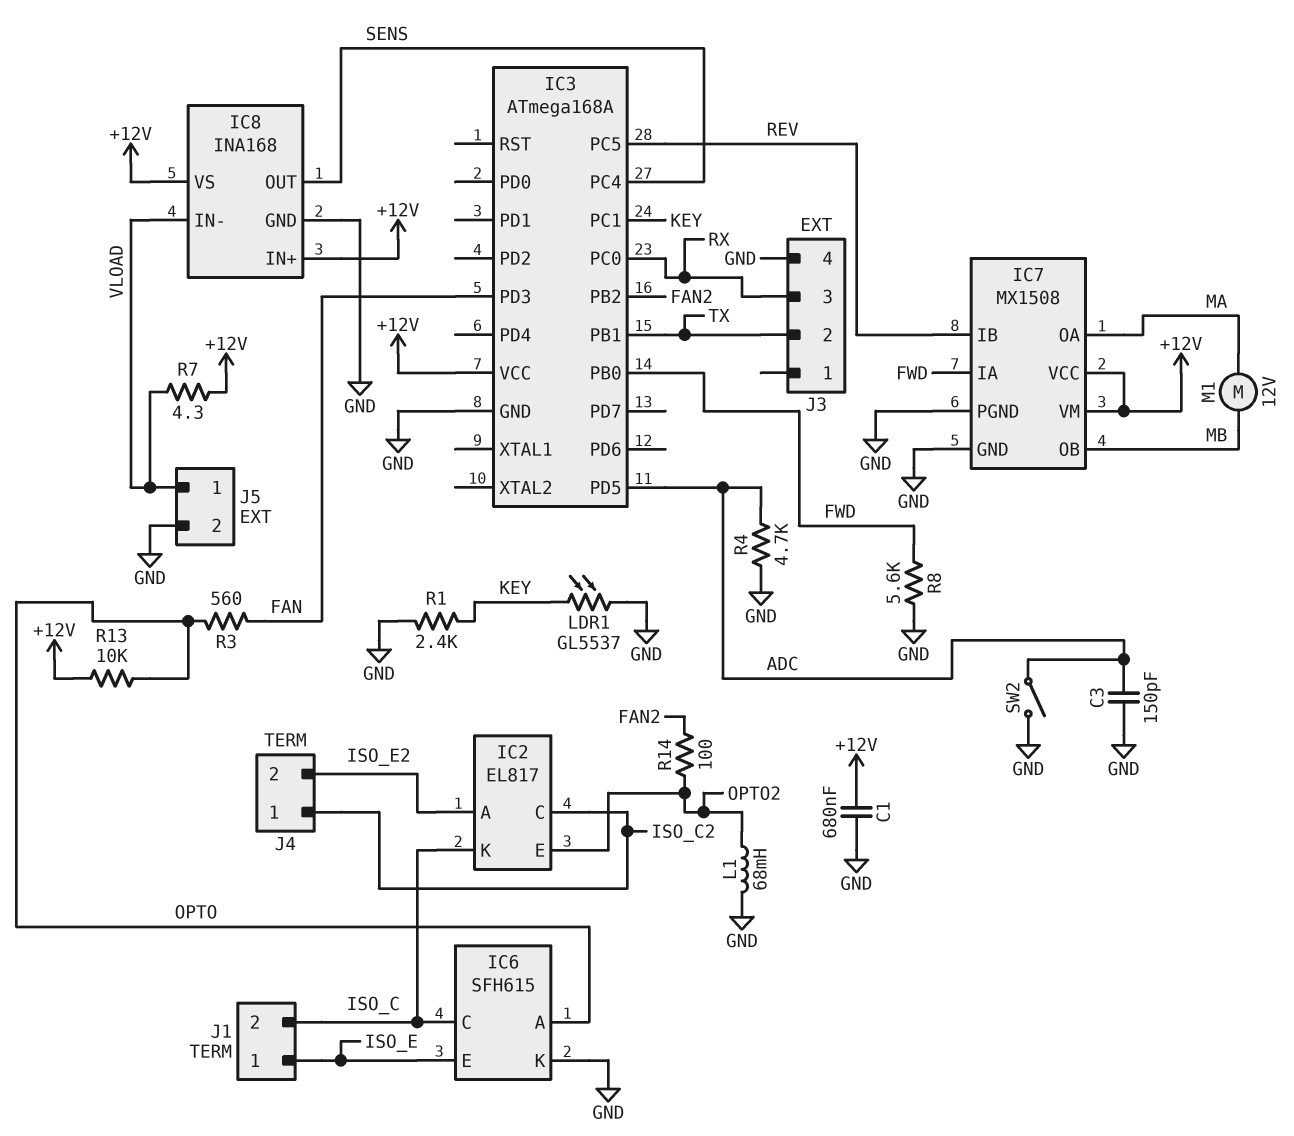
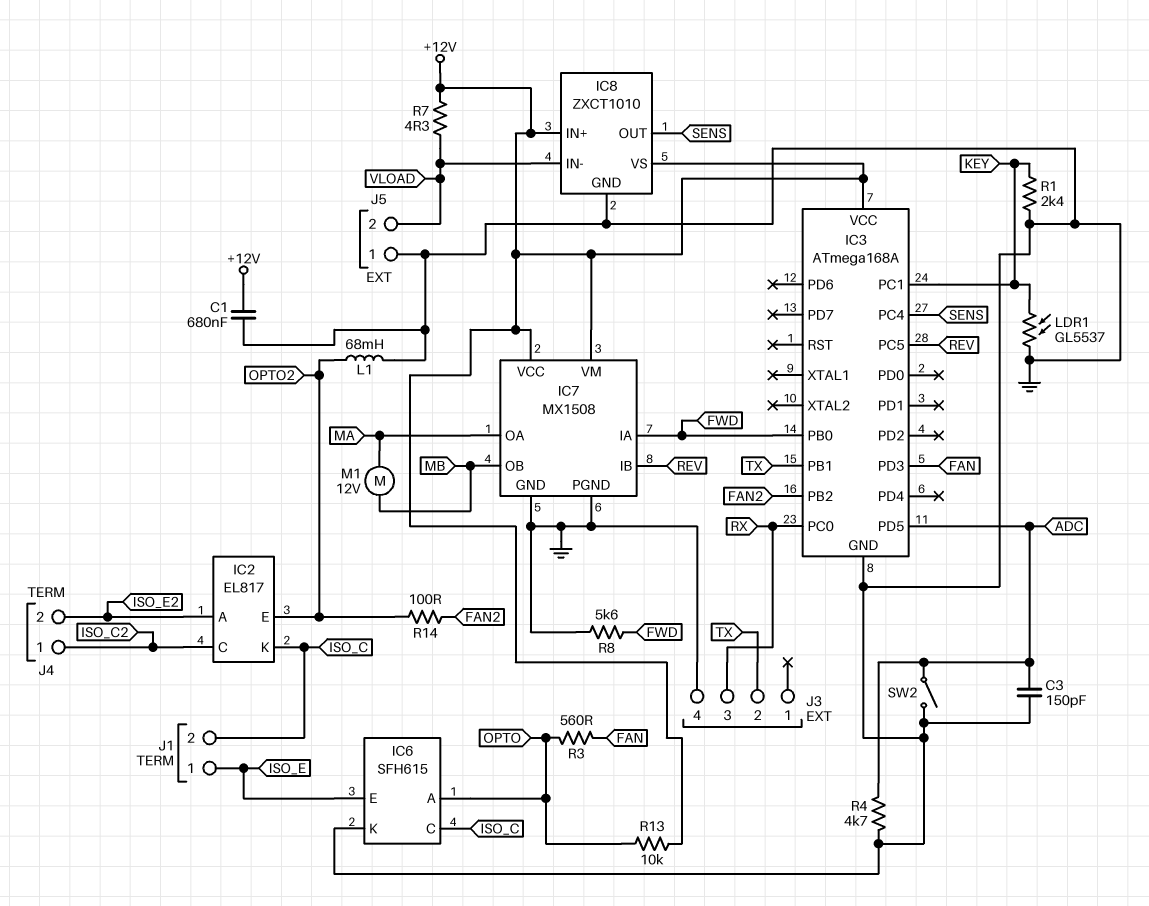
IC8: INA168 -> ZXCT1010
J5 pin 1: VLOAD -> GND
J5 pin 2: GND -> VLOAD

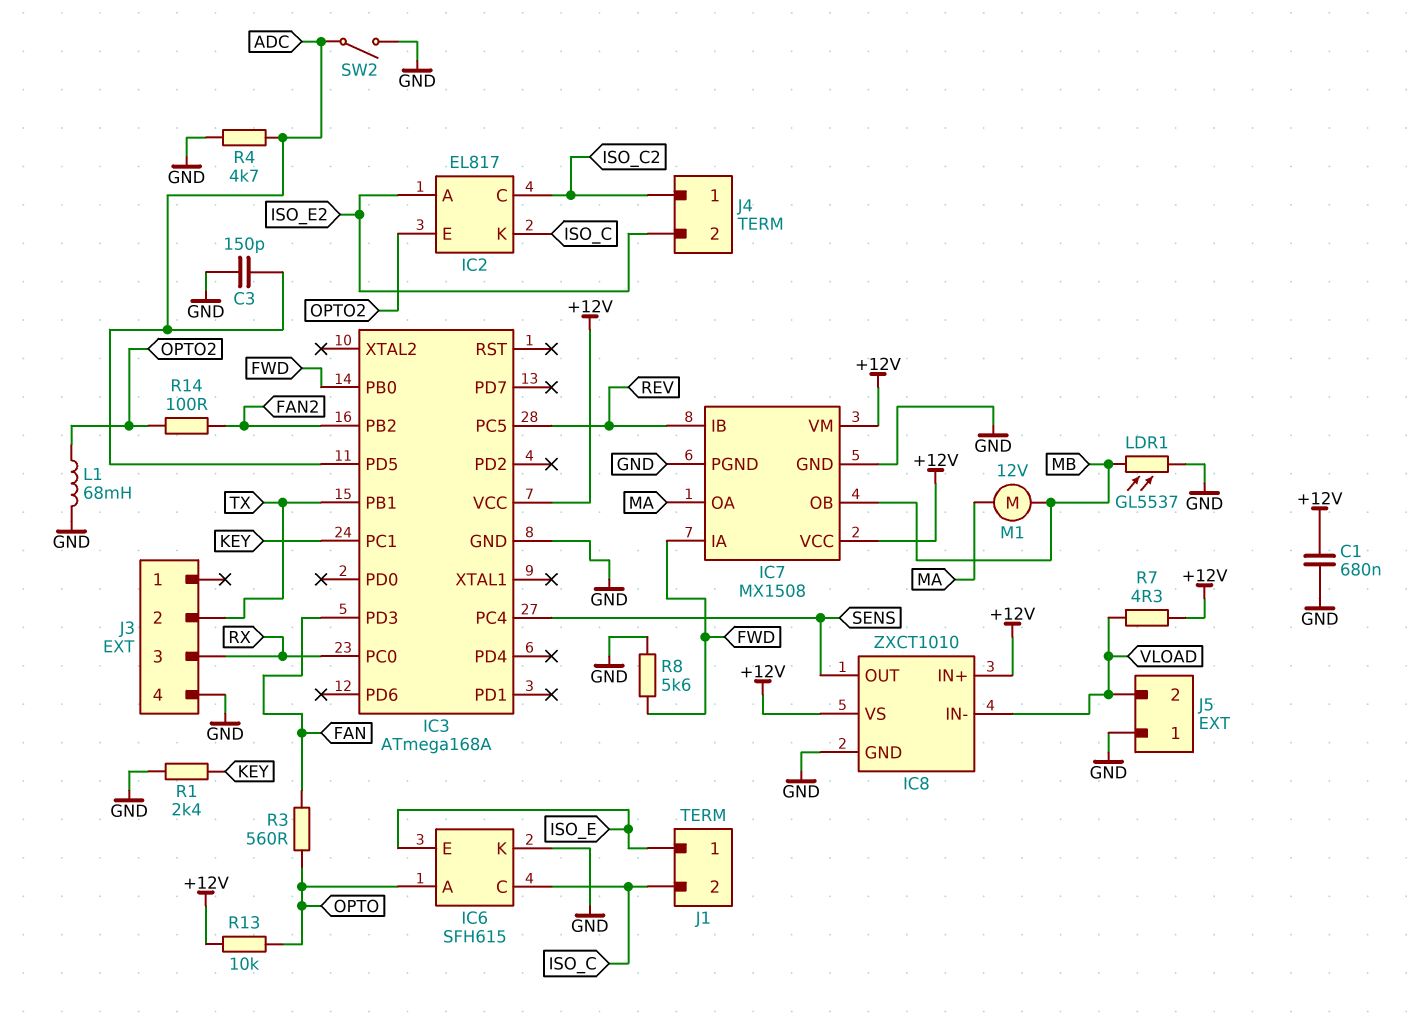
LDR1: GL5537 (GND, KEY) -> GL5537 (GND, MB)

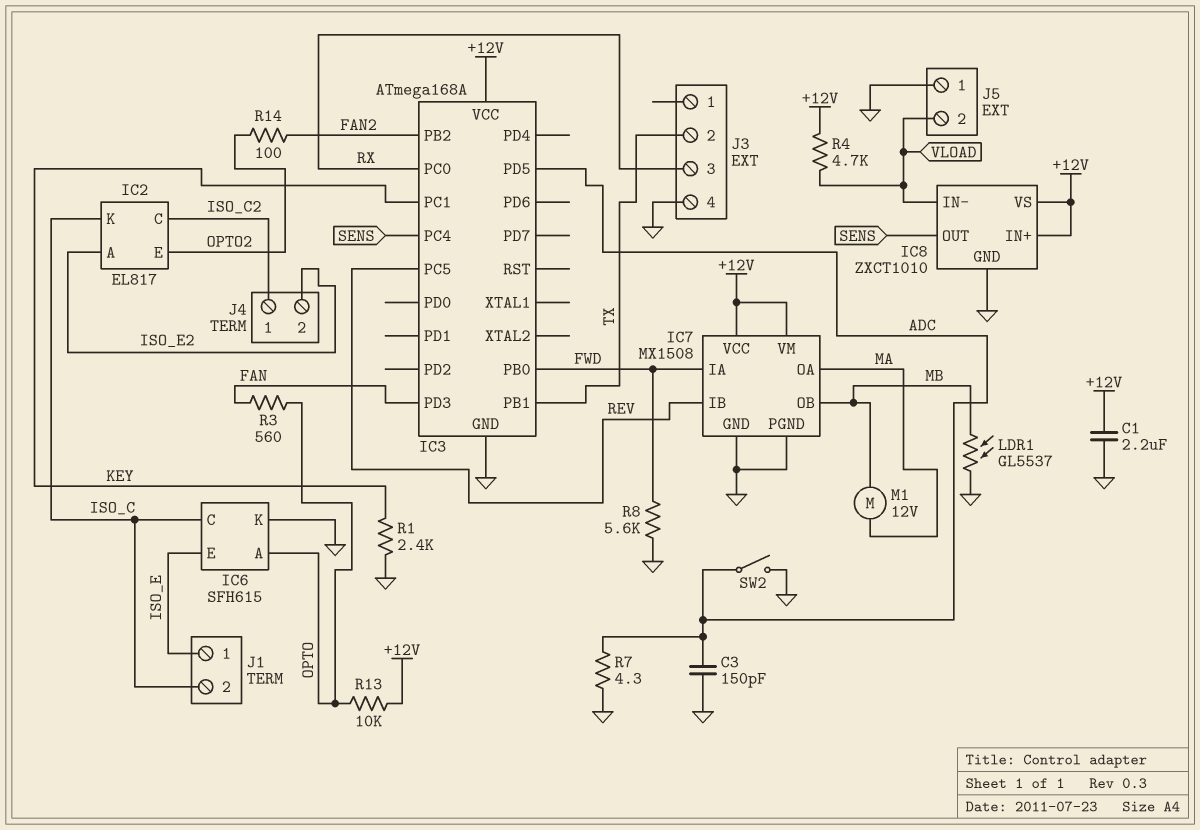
C1: 680nF (+12V, GND) -> 2.2uF (+12V, GND)
L1: 68mH (GND, OPTO2) -> none
R4: 4.7k (ADC, GND) -> 4.7k (+12V, VLOAD)
R7: 4.3 (+12V, VLOAD) -> 4.3 (ADC, GND)

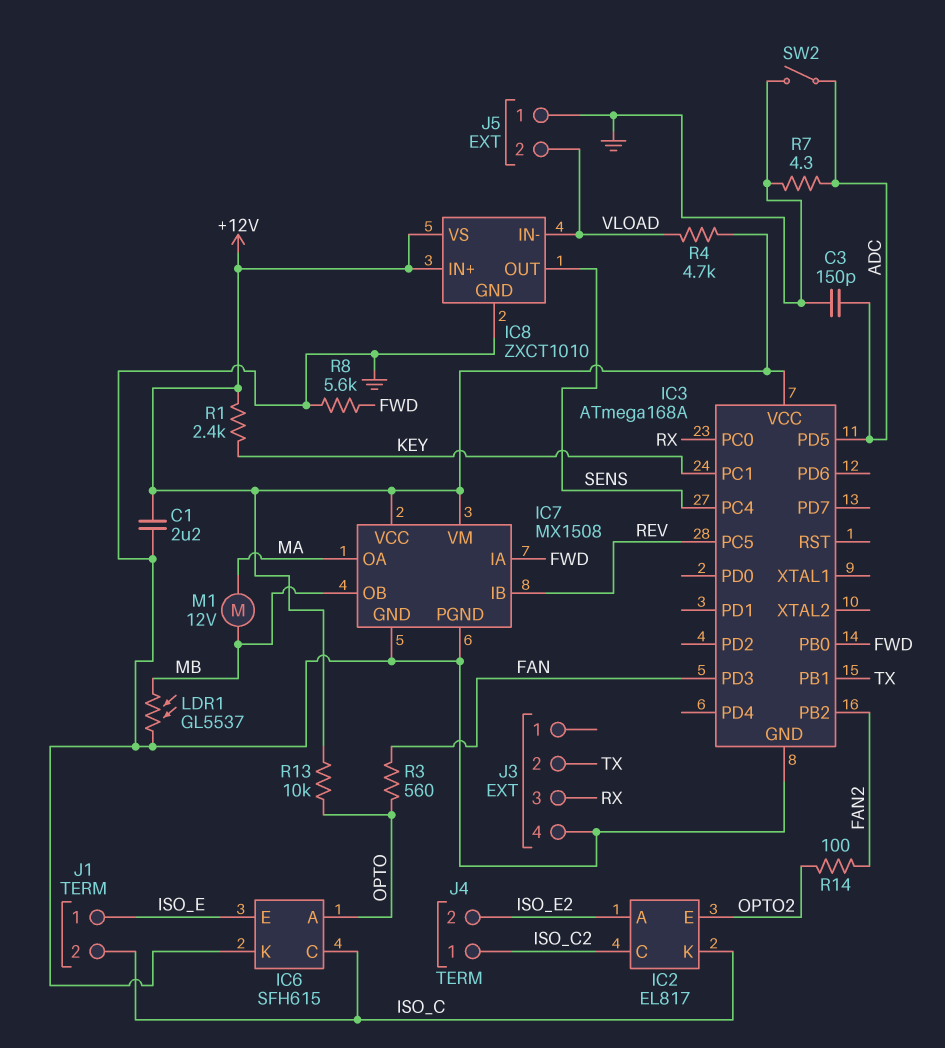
R1: 2.4k (GND, KEY) -> 2.4k (+12V, KEY)

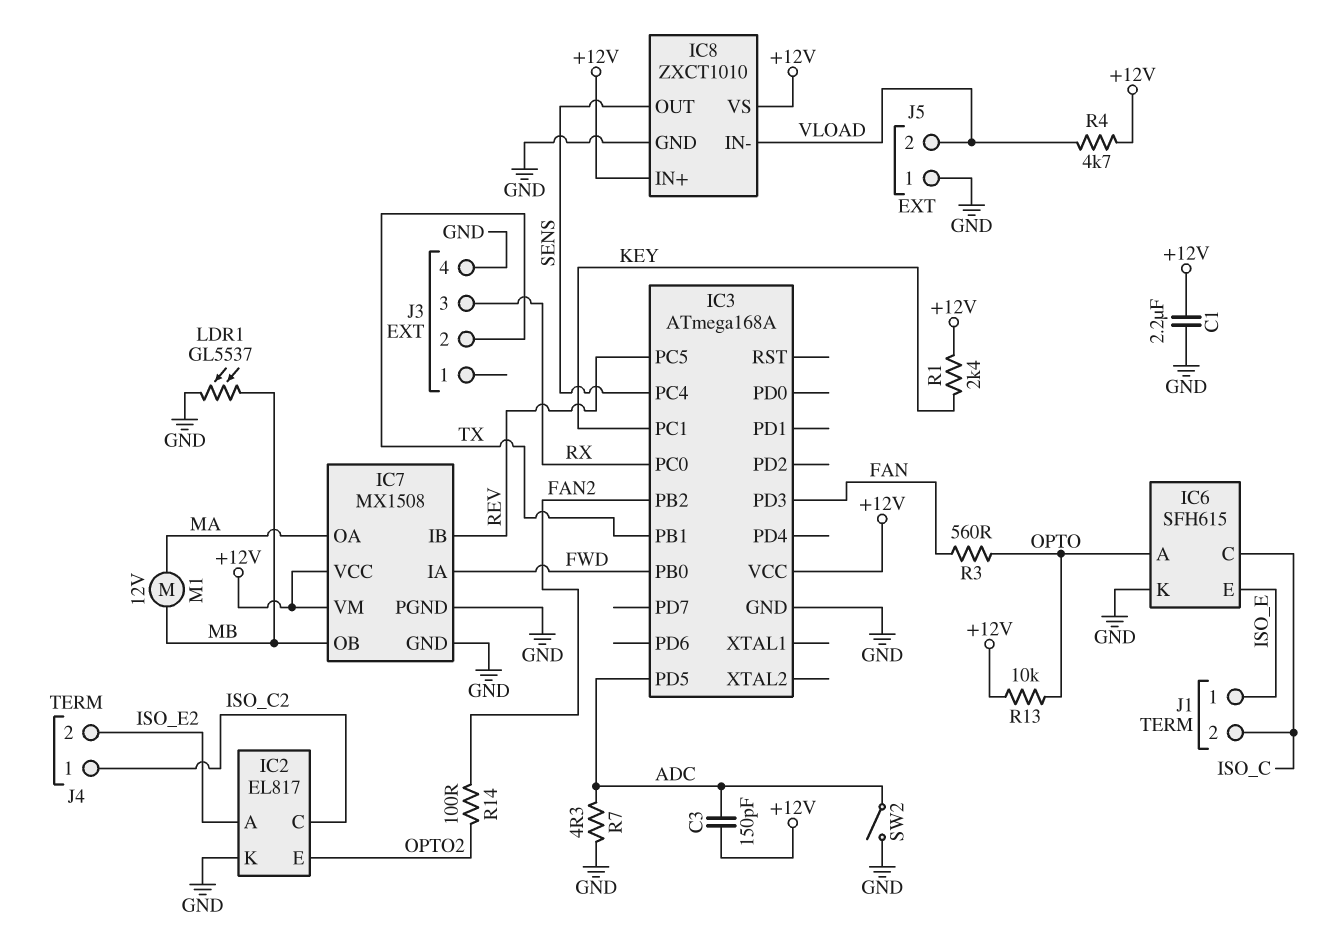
C3: 150pF (ADC, GND) -> 150pF (+12V, ADC)
IC2 pin K: ISO_C -> GND
R8: 5.6k (FWD, GND) -> none

